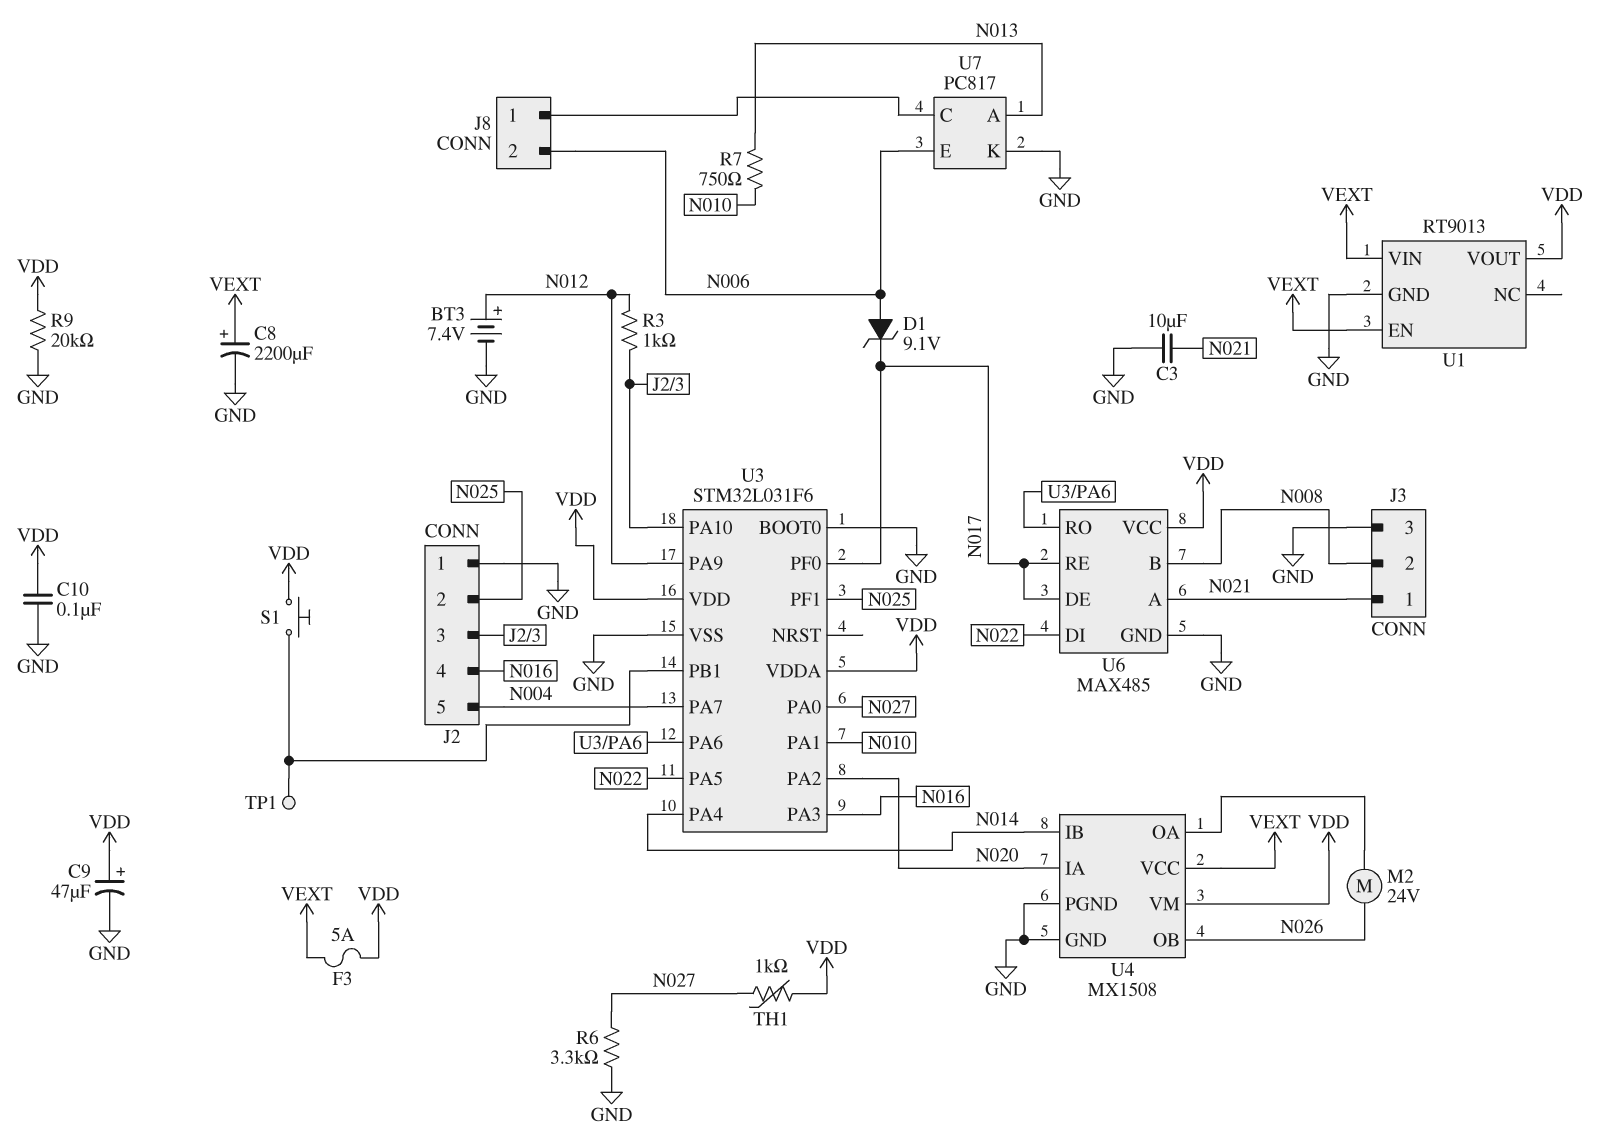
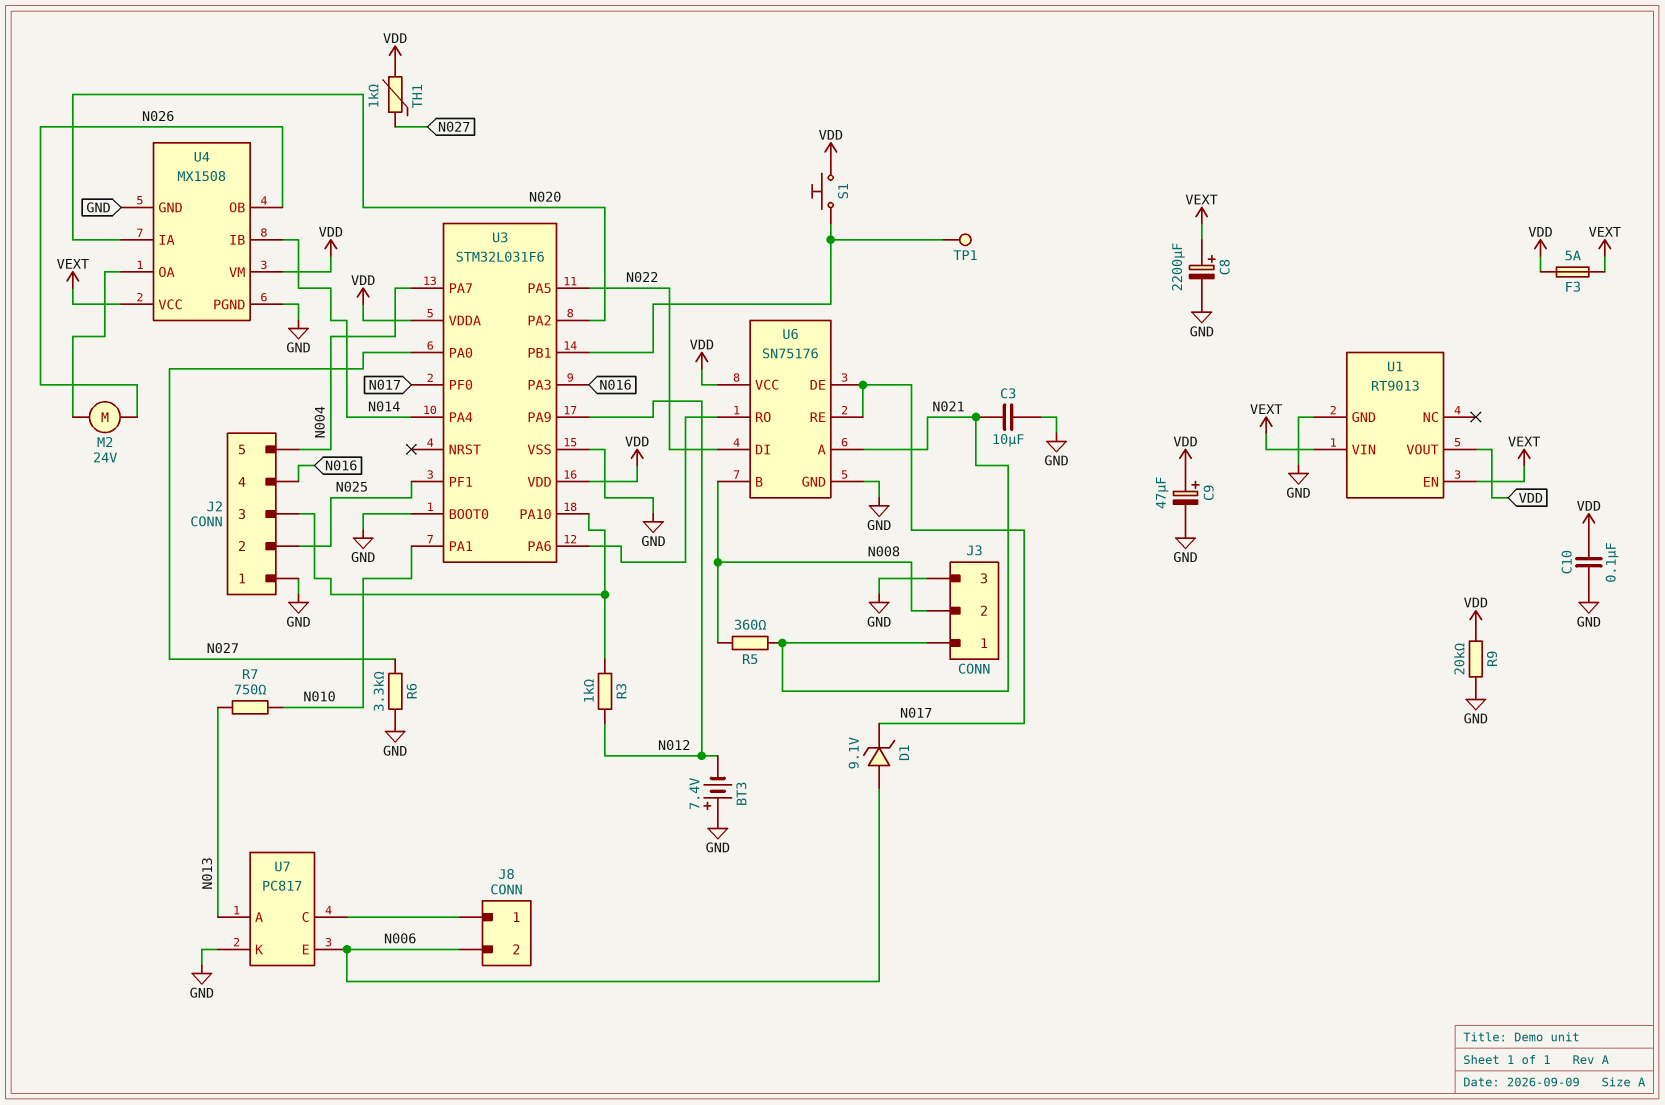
BT3: 7.4V (plus N012, minus GND) -> 7.4V (plus GND, minus N012)
R5: none -> 360 (N008, N021)
U6: MAX485 -> SN75176

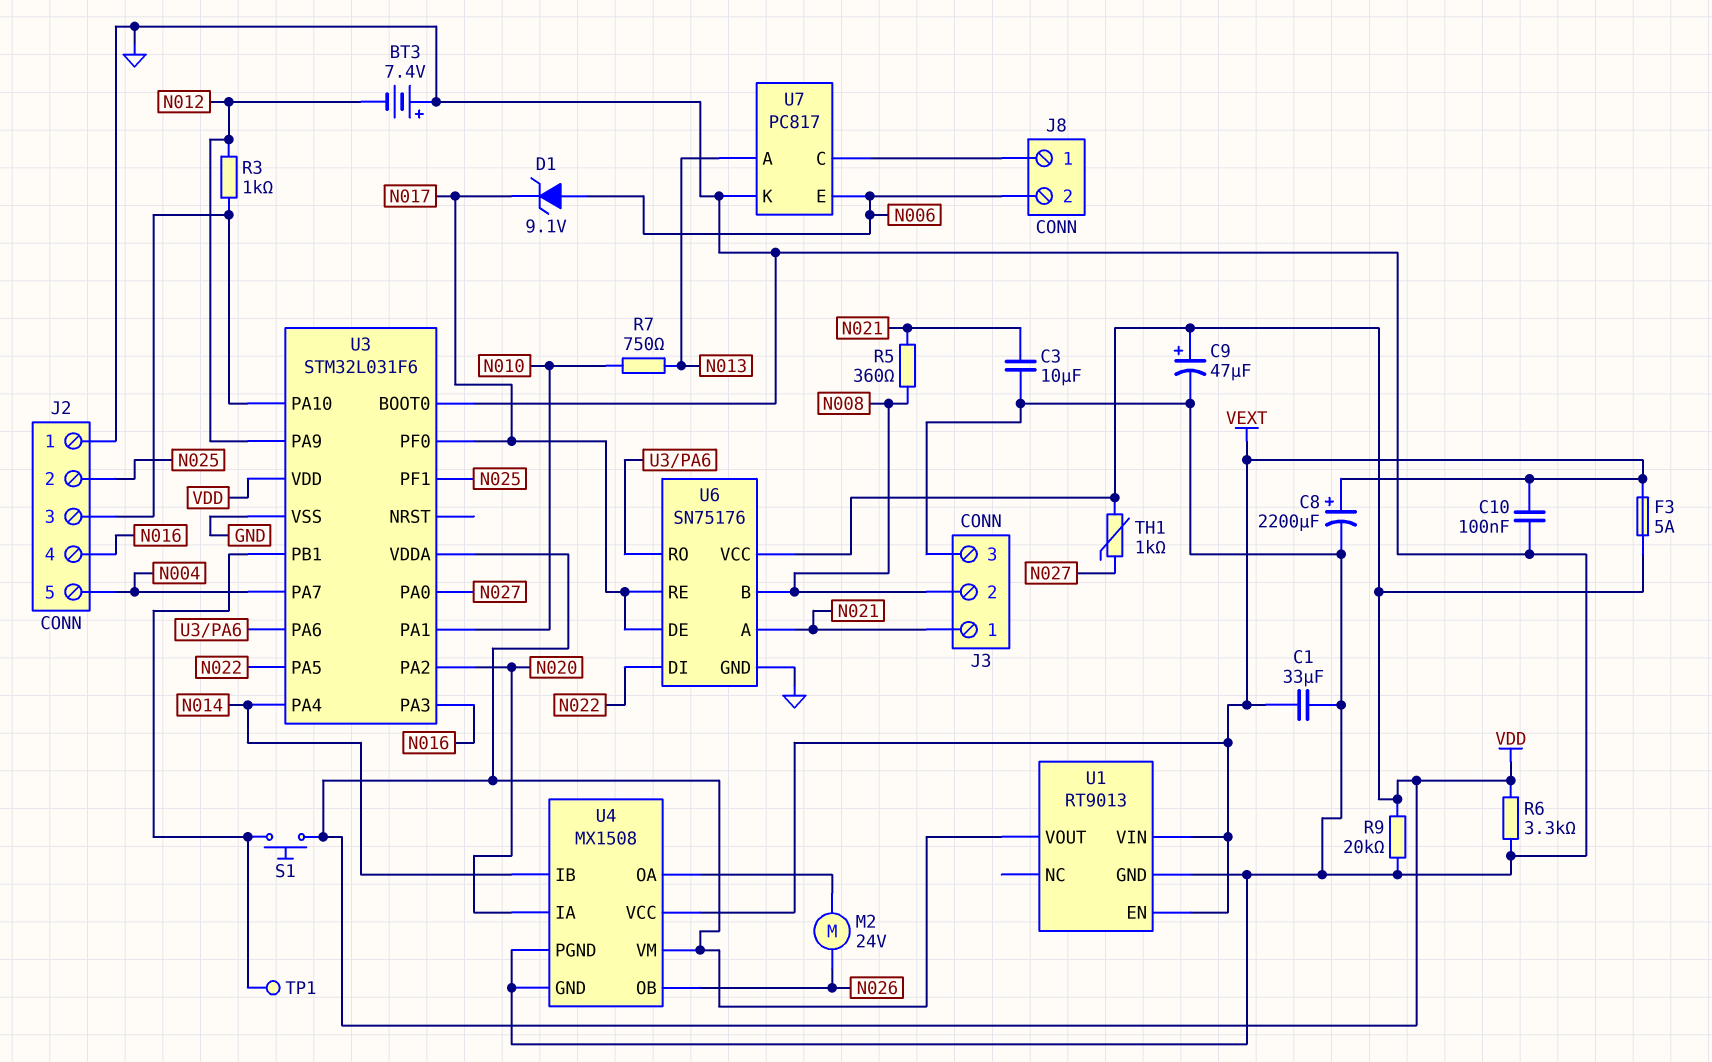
C1: none -> 33uF (GND, VEXT)
C10: 100nF (GND, VDD) -> 100nF (GND, VEXT)
R6: 3.3k (GND, N027) -> 3.3k (GND, VDD)

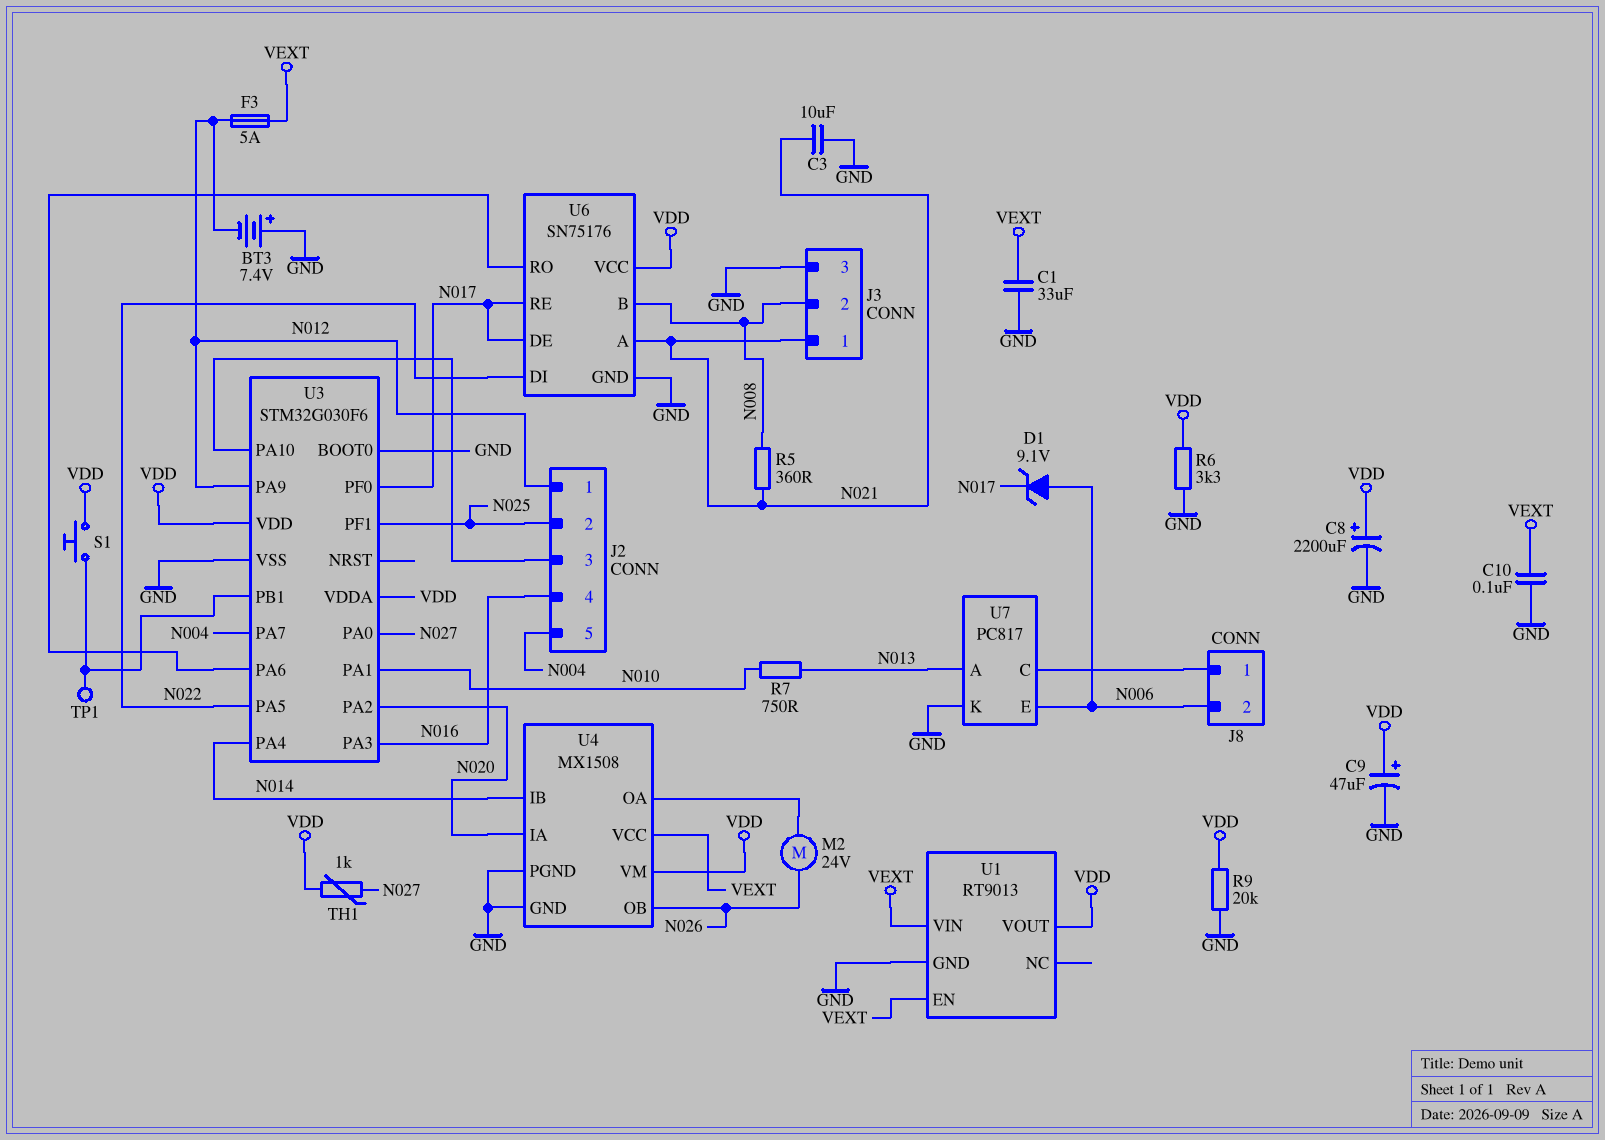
C8: 2200uF (plus VEXT, minus GND) -> 2200uF (plus VDD, minus GND)
F3: 5A (VDD, VEXT) -> 5A (N012, VEXT)
J2 pin 1: GND -> N012
R3: 1k (J2/3, N012) -> none
U3: STM32L031F6 -> STM32G030F6

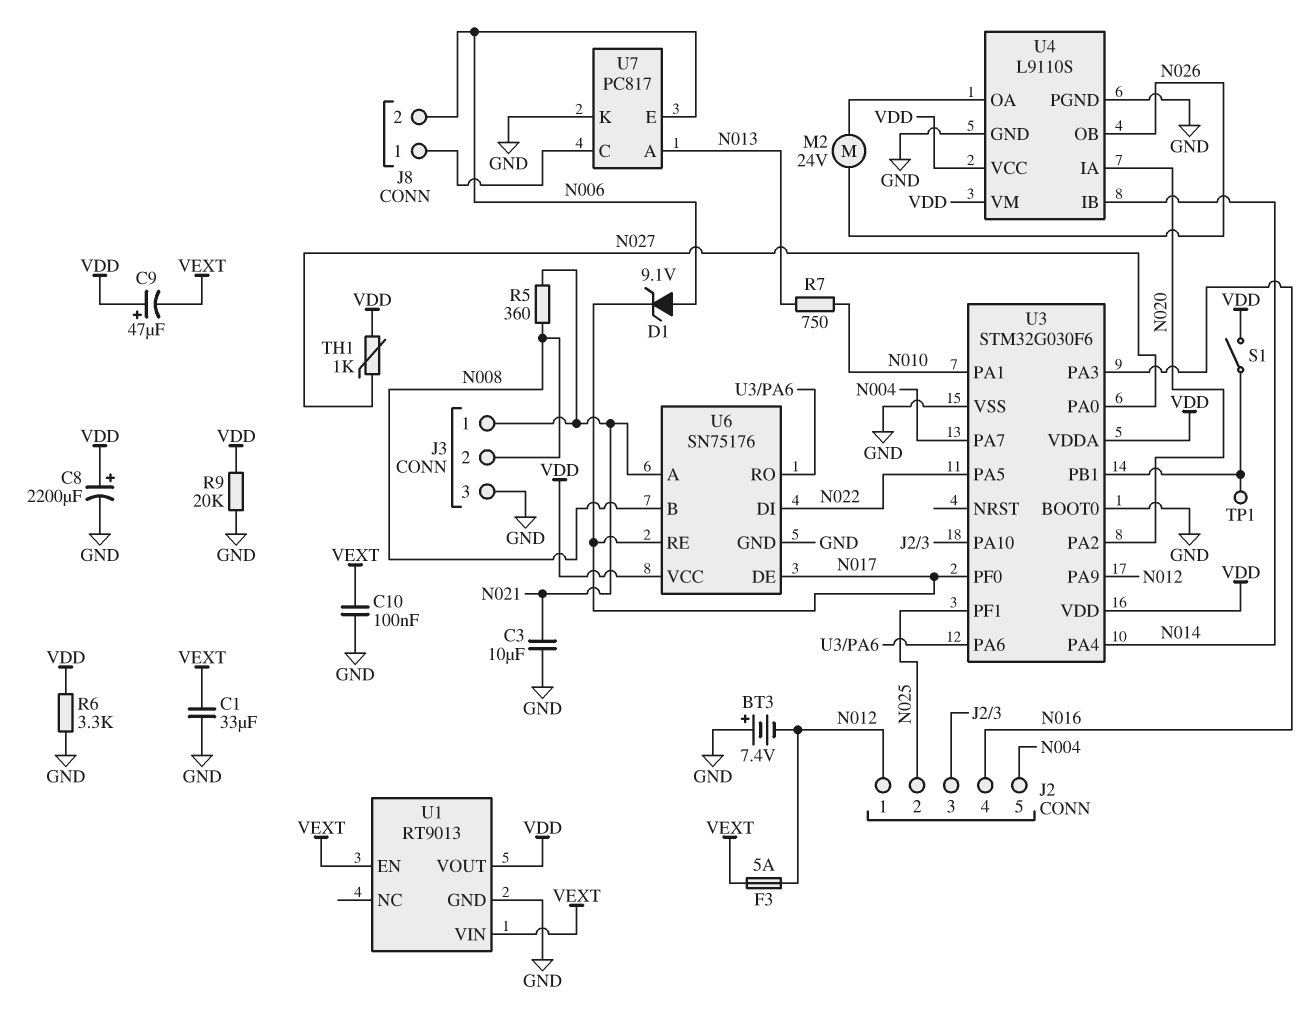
C9: 47uF (plus VDD, minus GND) -> 47uF (plus VDD, minus VEXT)
S1: button (U3/PB1, VDD) -> switch (U3/PB1, VDD)
U4: MX1508 -> L9110S
U4 pin VCC: VEXT -> VDD

